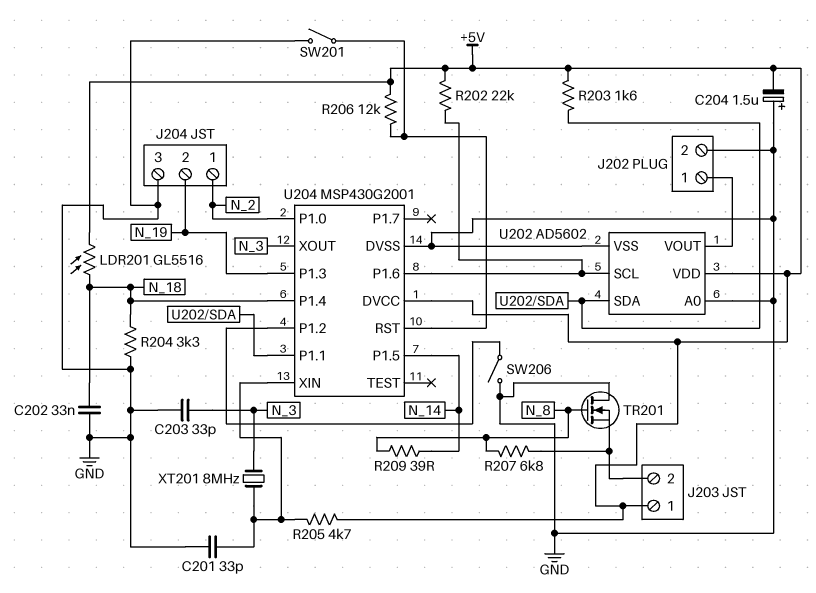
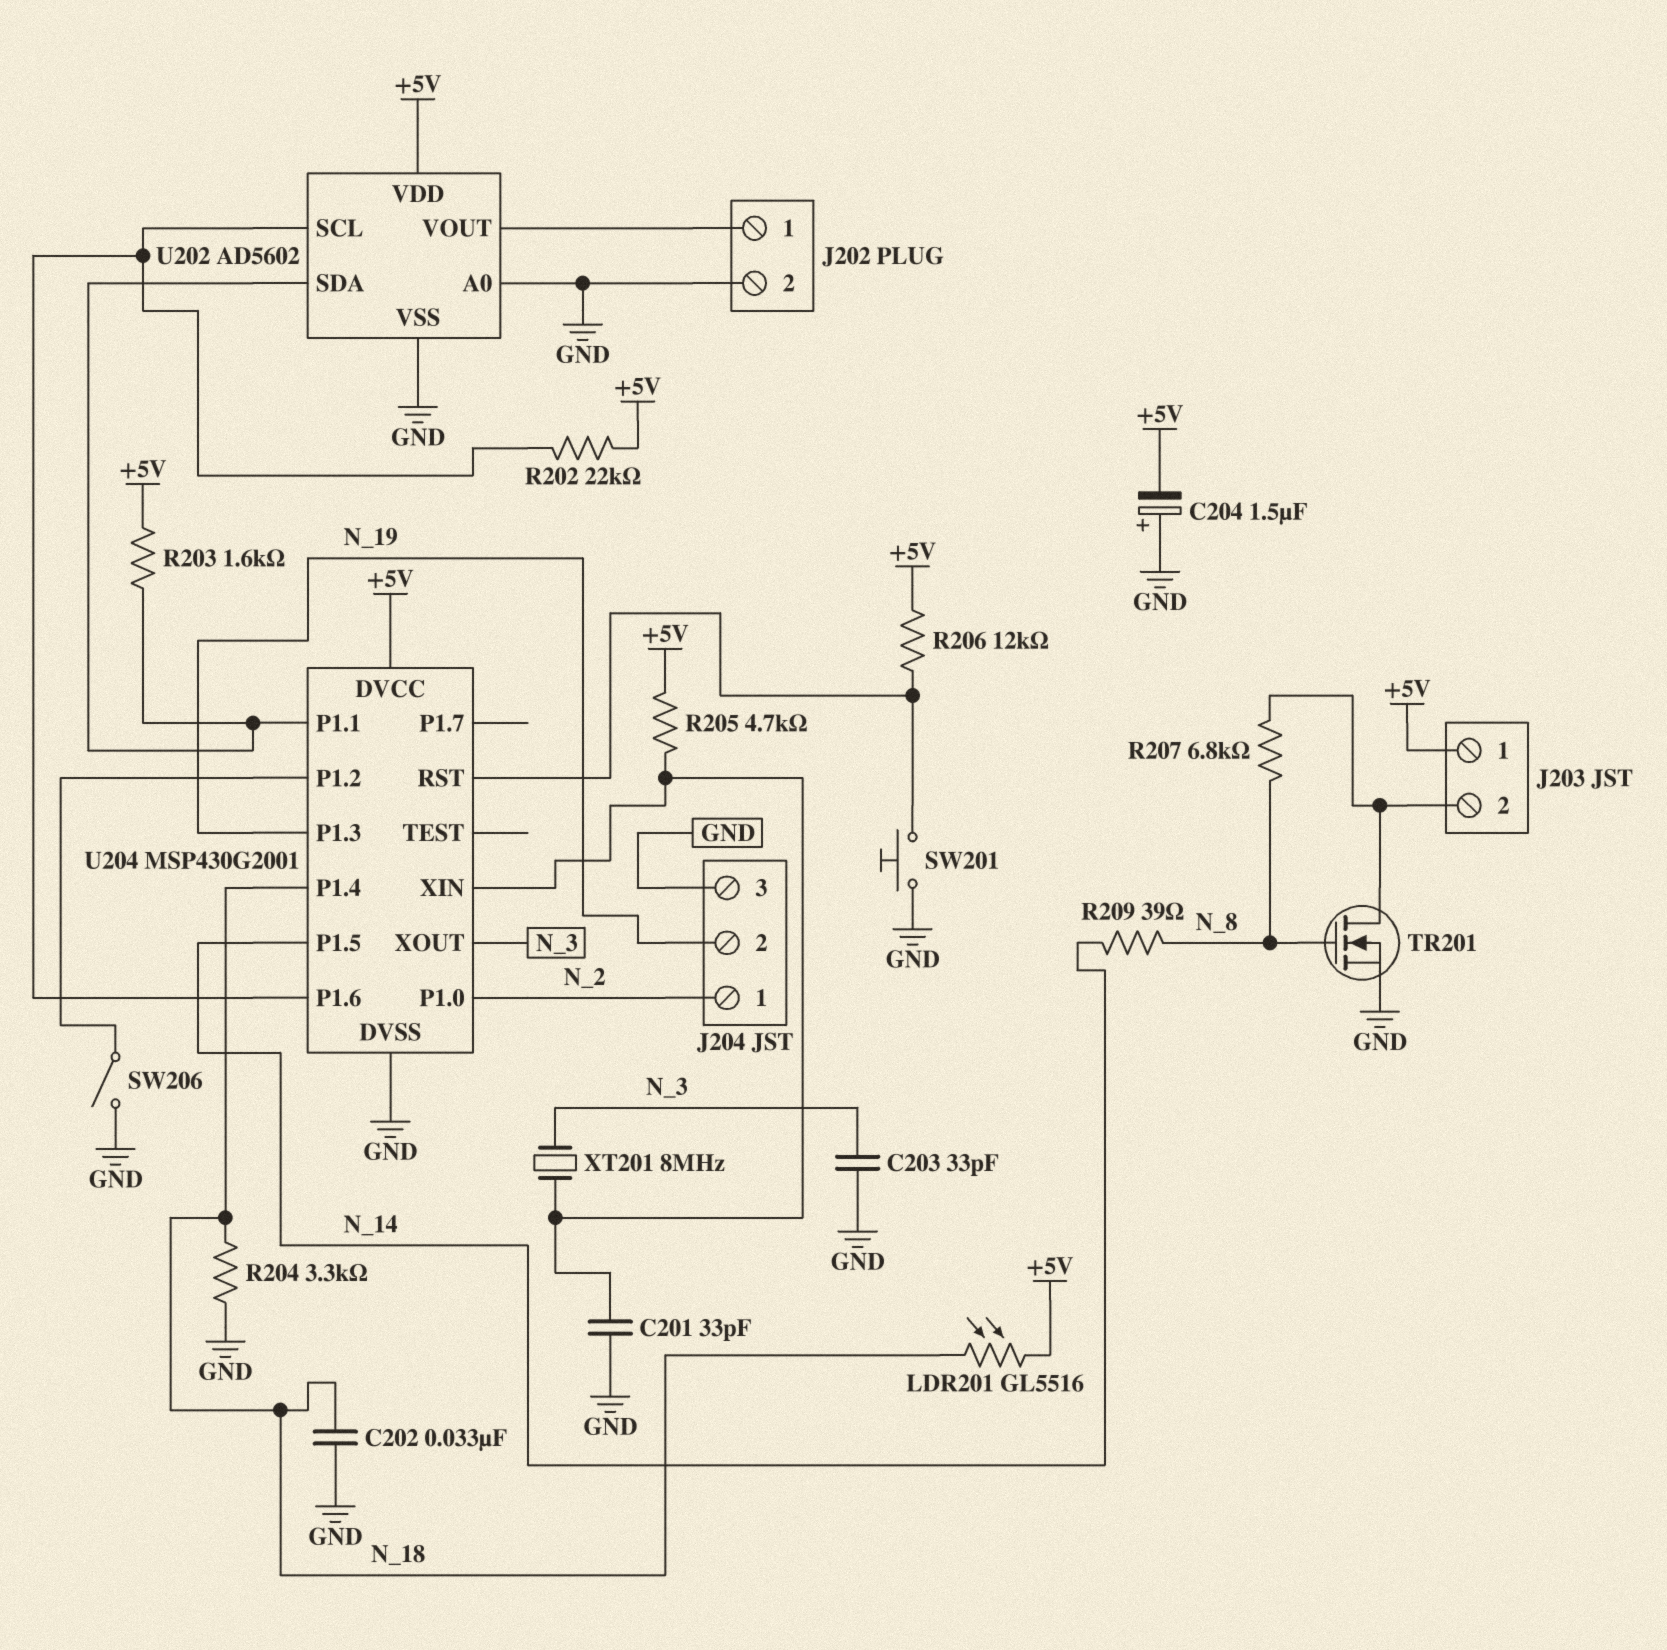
SW201: switch (GND, U204/RST) -> button (GND, U204/RST)
TR201: NMOS (G N_8, D GND, S J203/2) -> NMOS (G N_8, D J203/2, S GND)

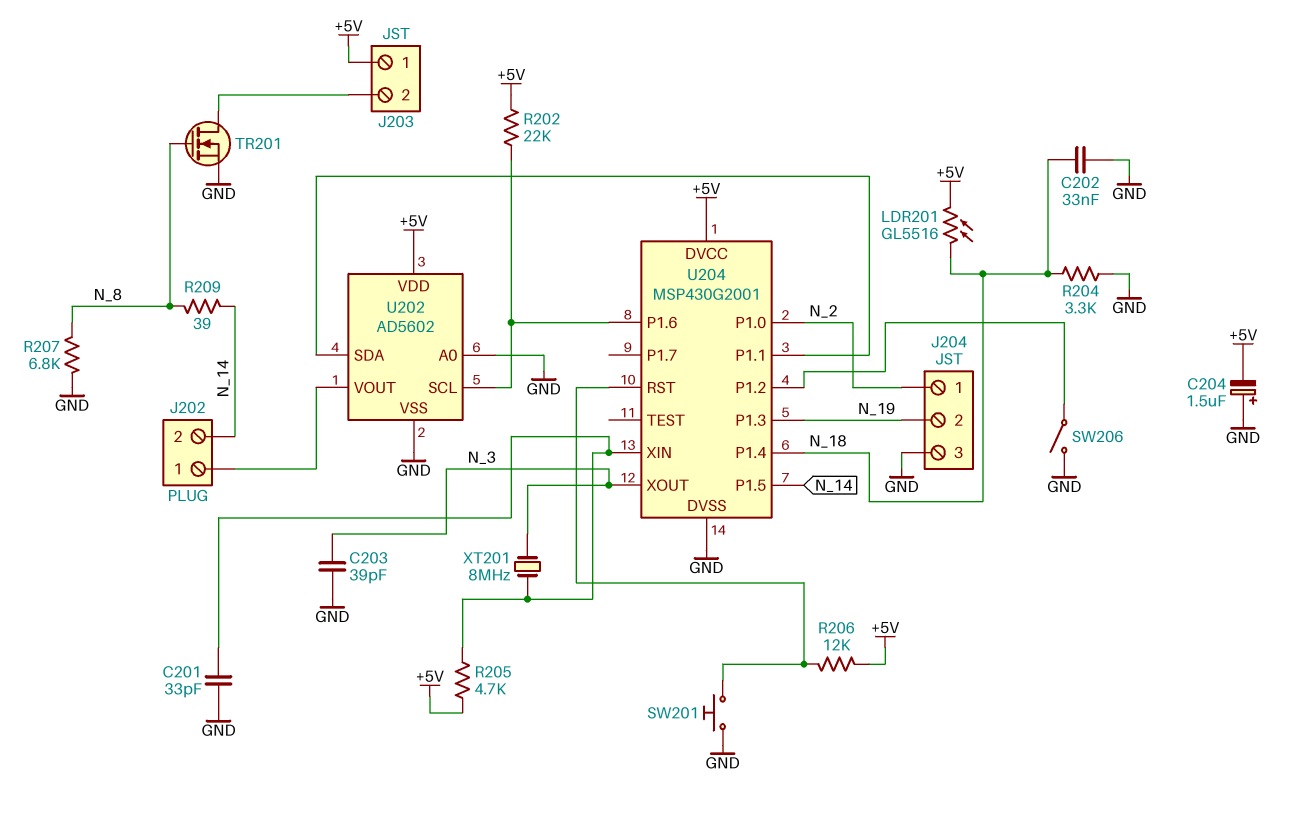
C203: 33pF (GND, N_3) -> 39pF (GND, N_3)
J202 pin 2: GND -> N_14
R203: 1.6k (+5V, U202/SDA) -> none
R207: 6.8k (J203/2, N_8) -> 6.8k (GND, N_8)

